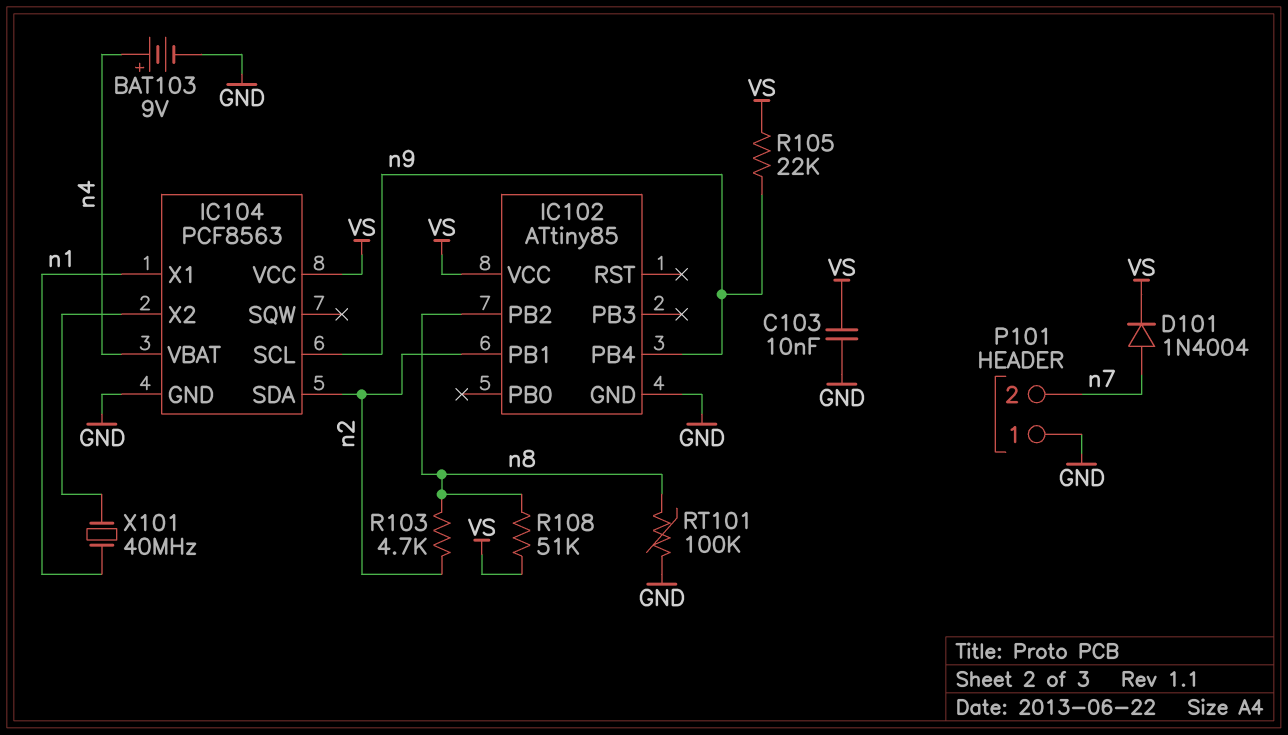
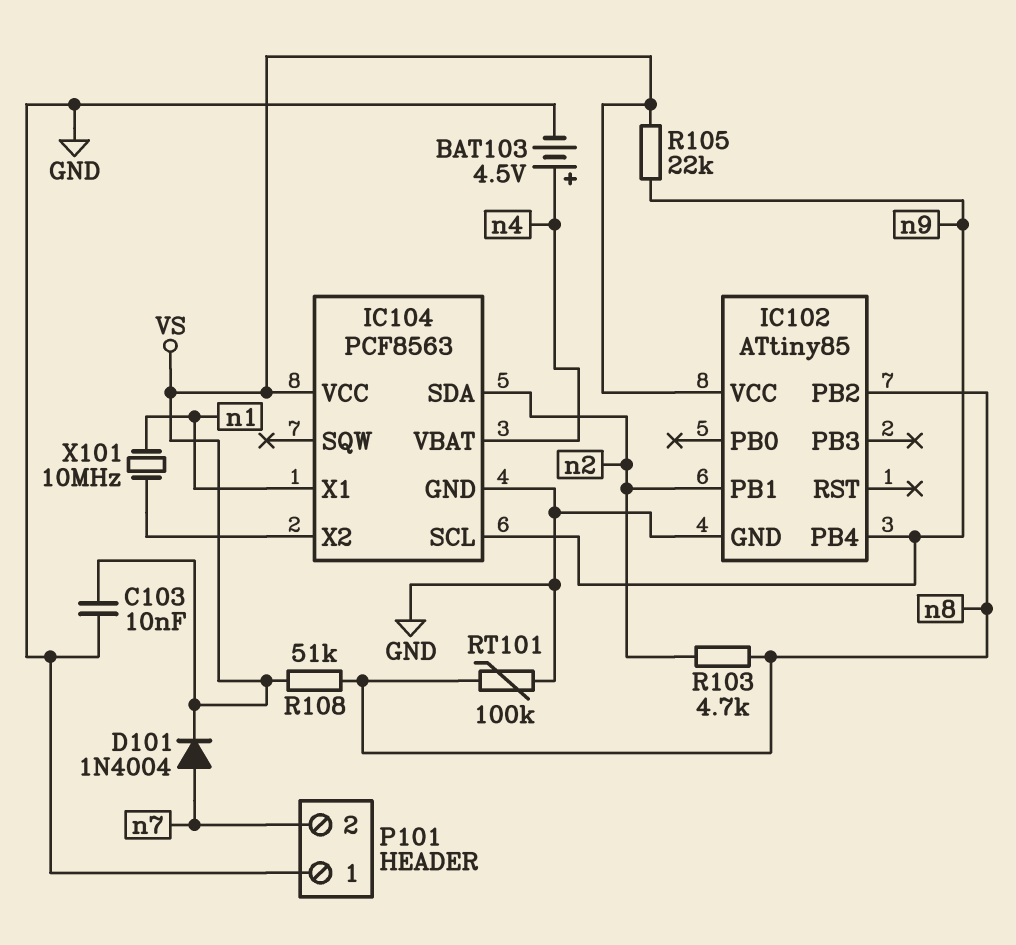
BAT103: 9V (plus n4, minus GND) -> 4.5V (plus n4, minus GND)
X101: 40MHz (IC104/X2, n1) -> 10MHz (IC104/X2, n1)

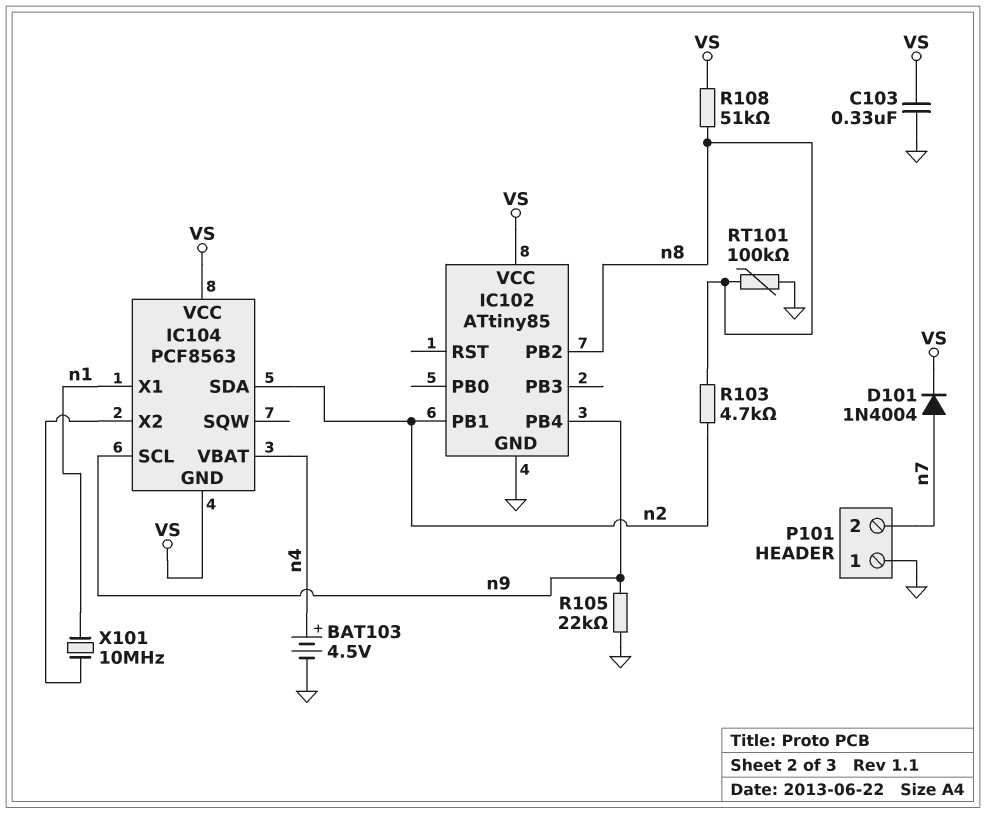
C103: 10nF (GND, VS) -> 330nF (GND, VS)
IC104 pin GND: GND -> VS
R105: 22k (VS, n9) -> 22k (GND, n9)

